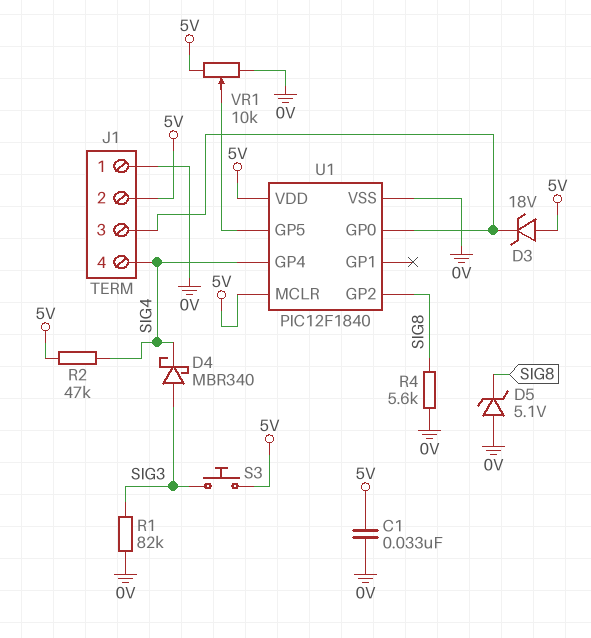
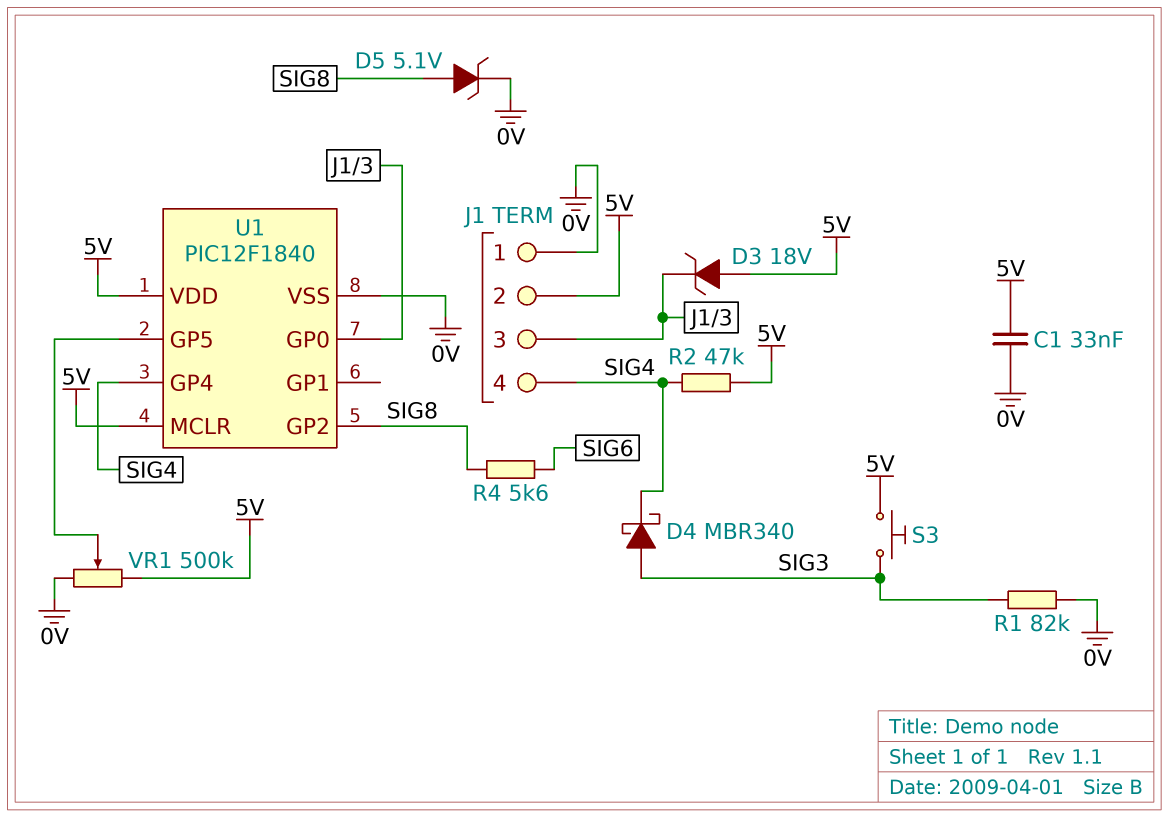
D5: zener 5.1V (A 0V, K SIG8) -> zener 5.1V (A SIG8, K 0V)
R4: 5.6k (0V, SIG8) -> 5.6k (SIG6, SIG8)
VR1: 10k (0V, 5V, wiper U1/GP5) -> 500k (0V, 5V, wiper U1/GP5)

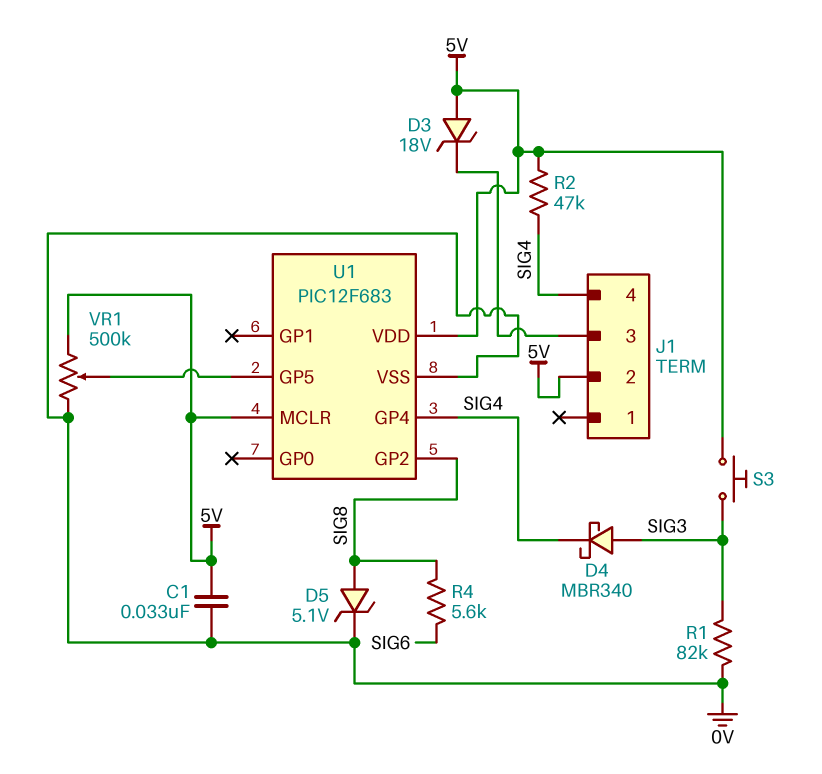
J1 pin 1: 0V -> none
U1: PIC12F1840 -> PIC12F683
U1 pin GP0: J1/3 -> none

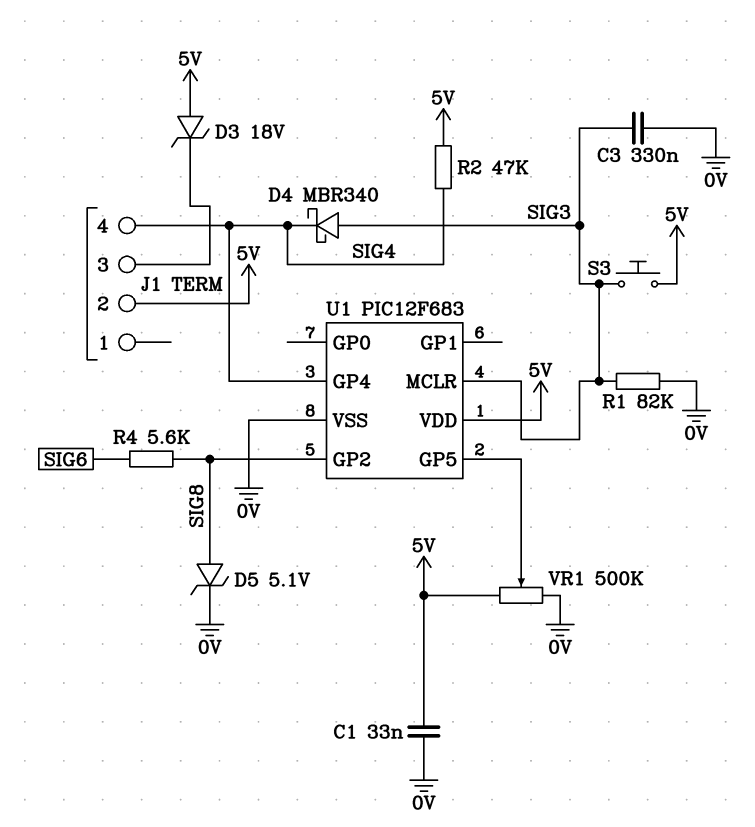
C3: none -> 330nF (0V, SIG3)
U1 pin MCLR: 5V -> SIG3

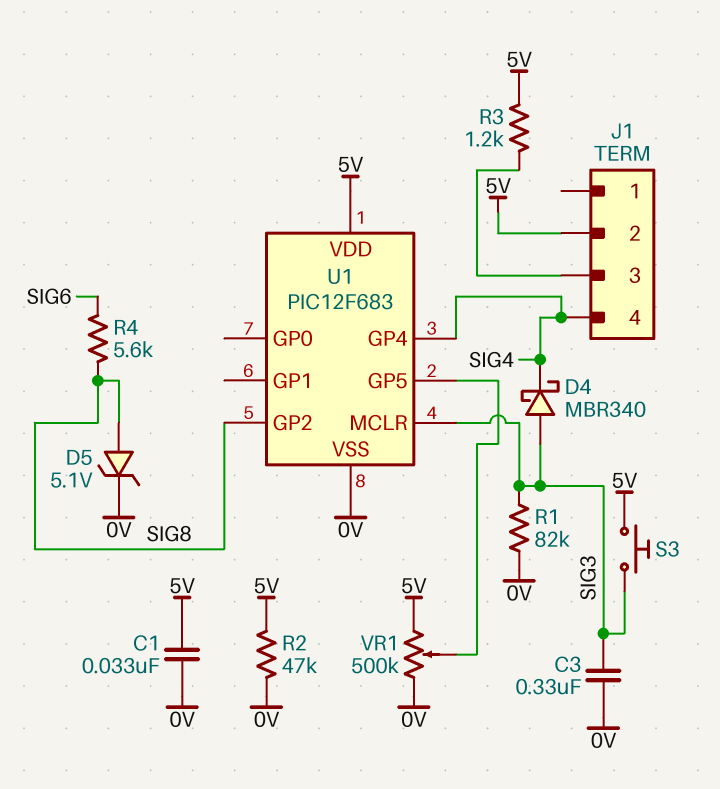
D3: zener 18V (A 5V, K J1/3) -> none
R2: 47k (5V, SIG4) -> 47k (0V, 5V)
R3: none -> 1.2k (5V, J1/3)

